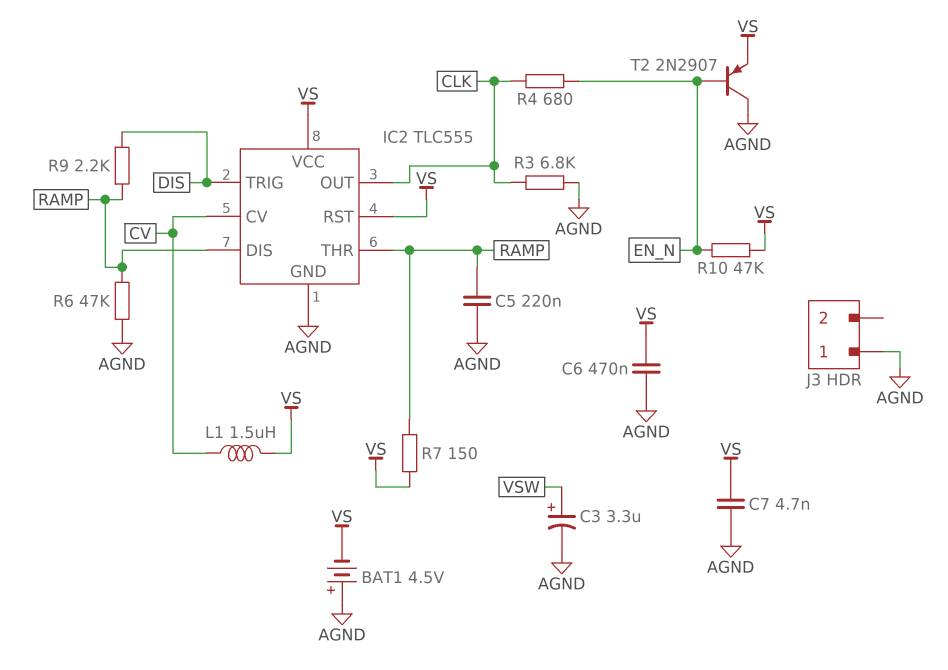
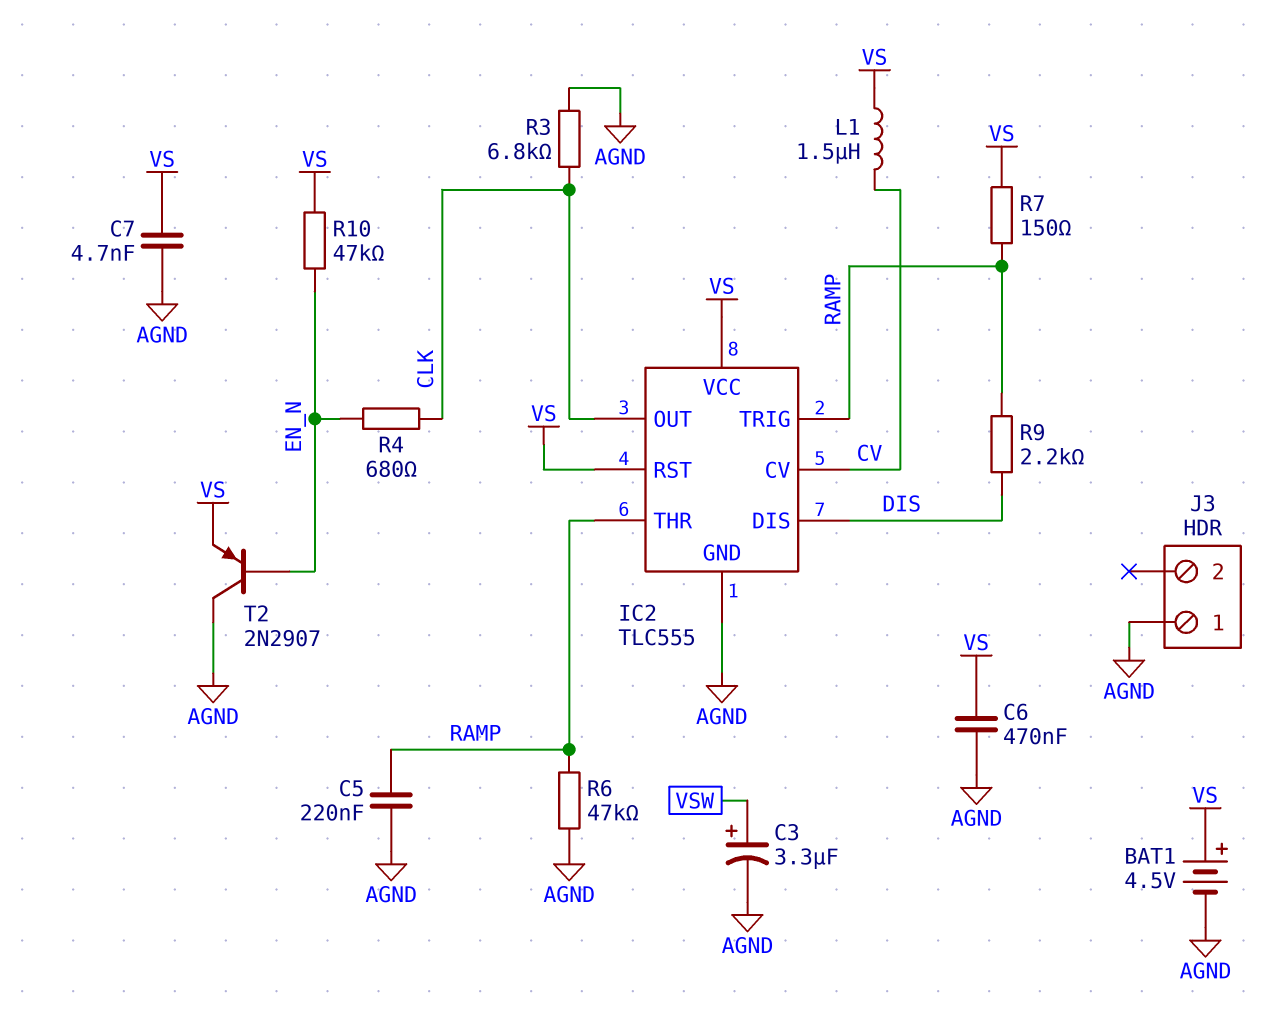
BAT1: 4.5V (plus AGND, minus VS) -> 4.5V (plus VS, minus AGND)
IC2 pin DIS: RAMP -> DIS
IC2 pin TRIG: DIS -> RAMP

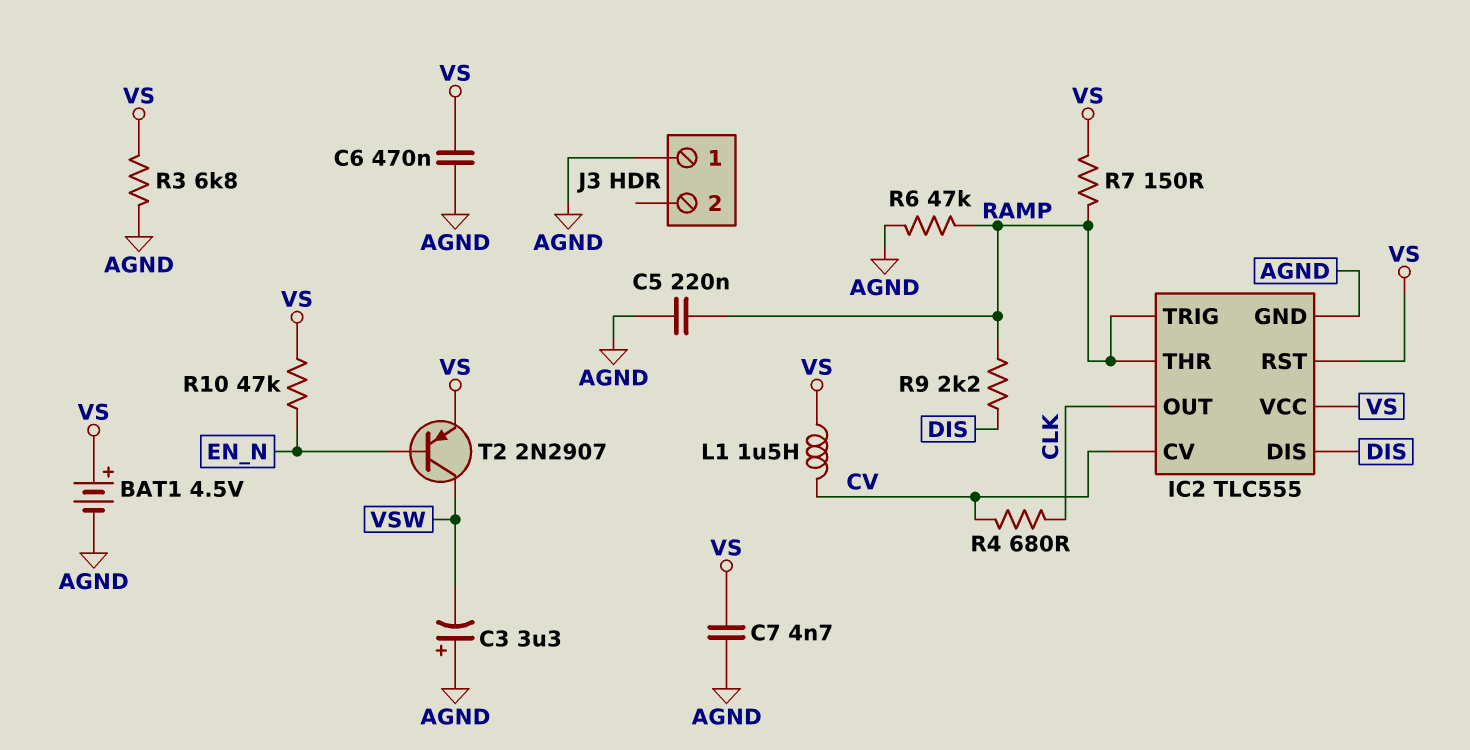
C3: 3.3uF (plus VSW, minus AGND) -> 3.3uF (plus AGND, minus VSW)
R3: 6.8k (AGND, CLK) -> 6.8k (AGND, VS)
R4: 680 (CLK, EN_N) -> 680 (CLK, CV)
T2: PNP 2N2907 (B EN_N, C AGND, E VS) -> PNP 2N2907 (B EN_N, C VSW, E VS)

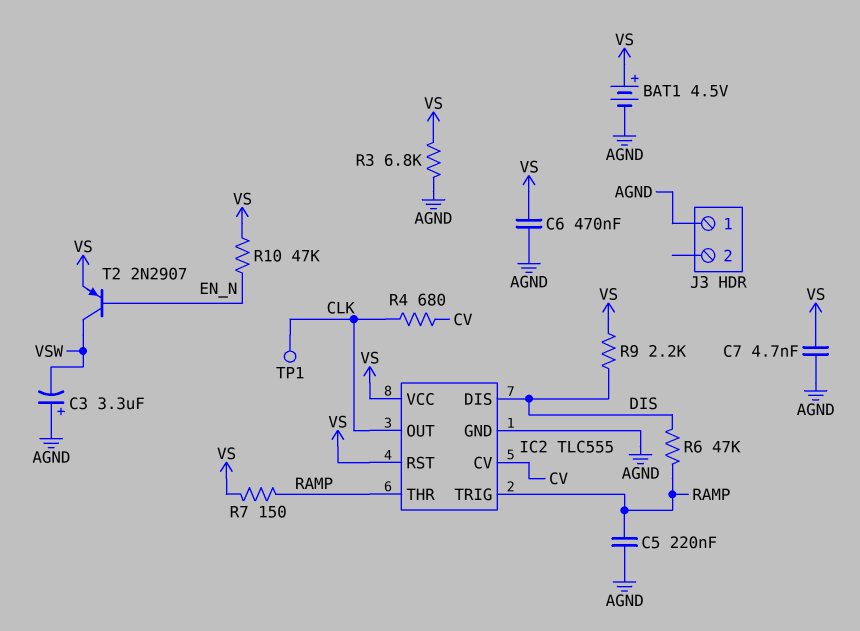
L1: 1.5uH (CV, VS) -> none
R6: 47k (AGND, RAMP) -> 47k (DIS, RAMP)
R9: 2.2k (DIS, RAMP) -> 2.2k (DIS, VS)
TP1: none -> test point (CLK)

